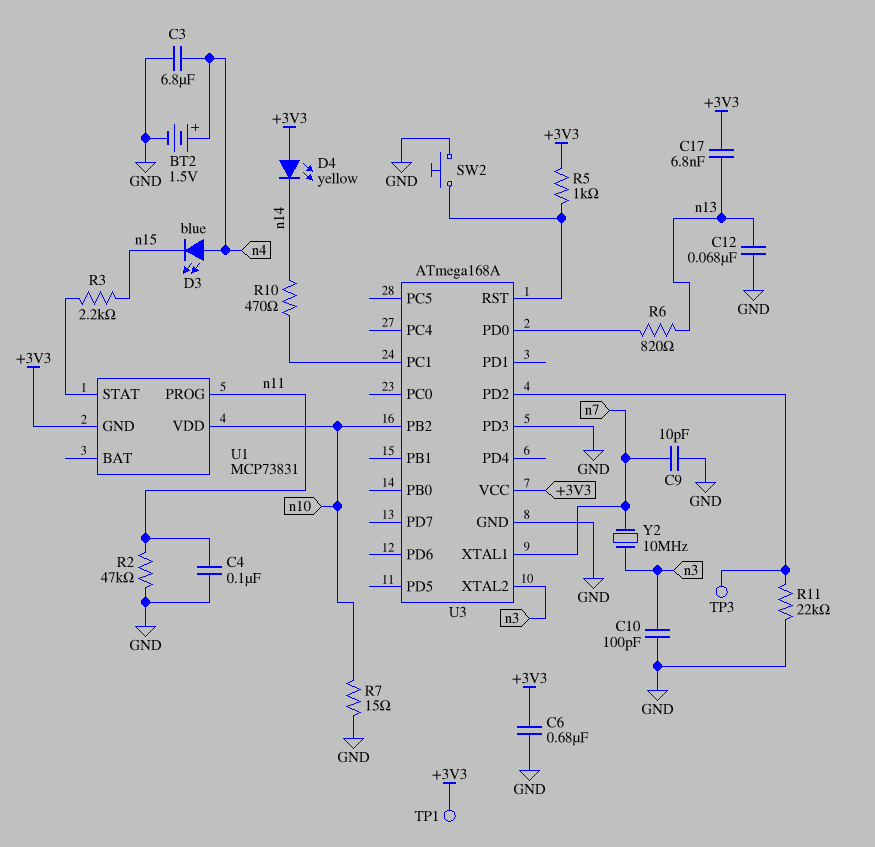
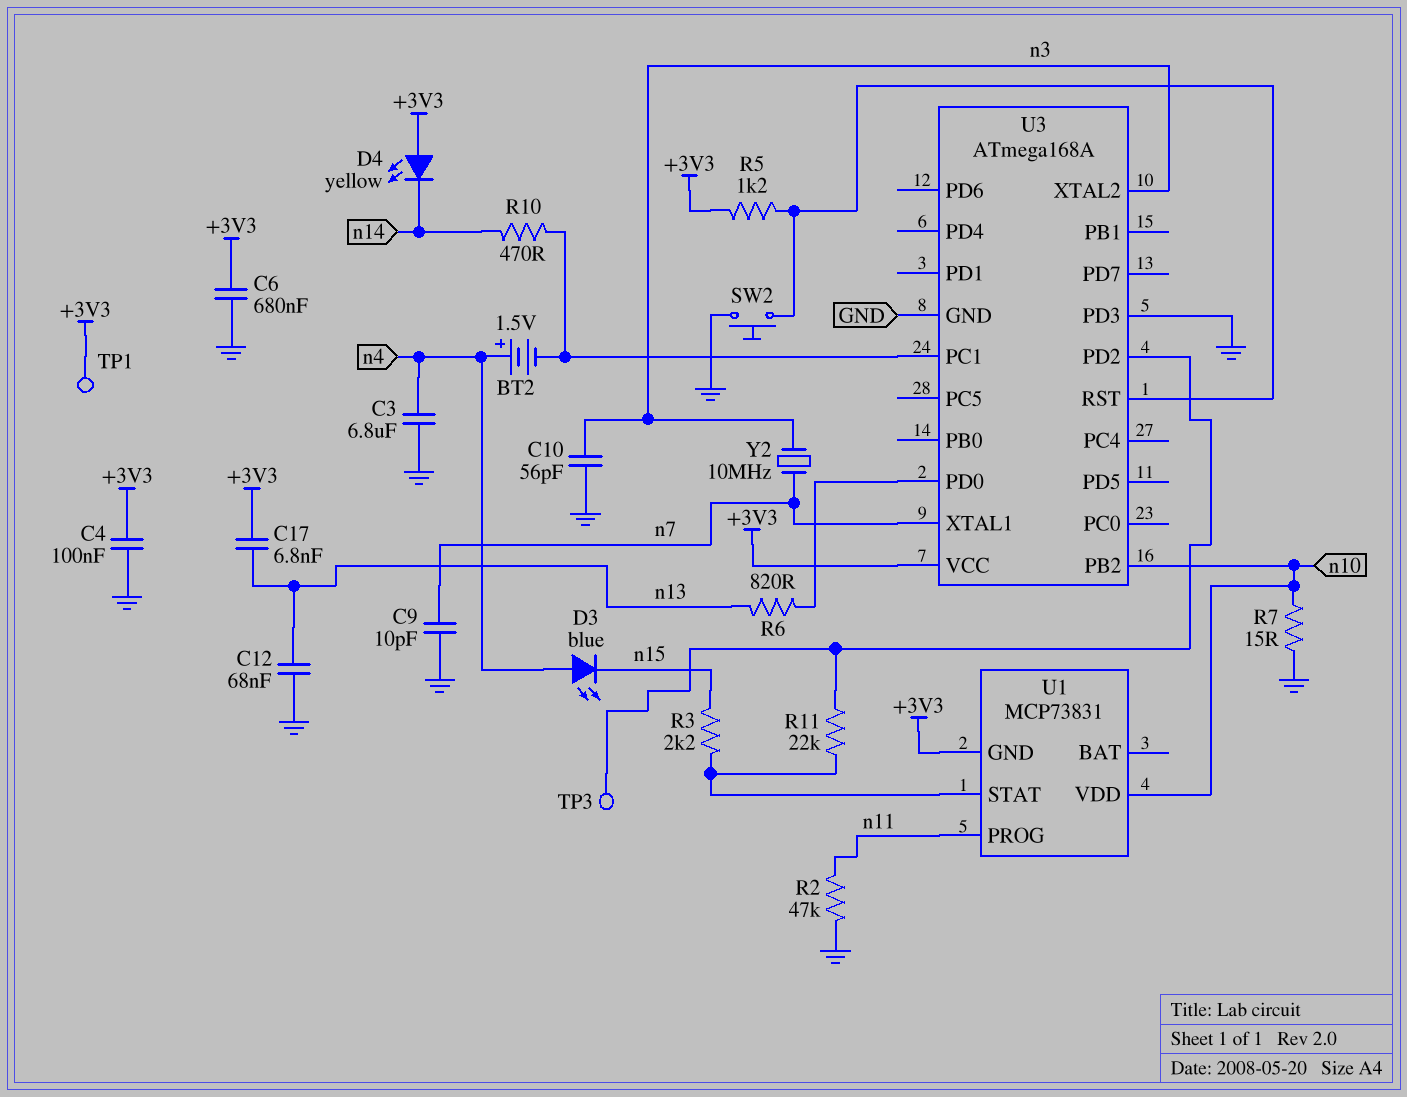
BT2: 1.5V (plus n4, minus GND) -> 1.5V (plus n4, minus U3/PC1)
C4: 100nF (GND, n11) -> 100nF (+3V3, GND)
C10: 100pF (GND, n3) -> 56pF (GND, n3)
R5: 1k (+3V3, U3/RST) -> 1.2k (+3V3, U3/RST)
R11: 22k (GND, U3/PD2) -> 22k (U1/STAT, U3/PD2)

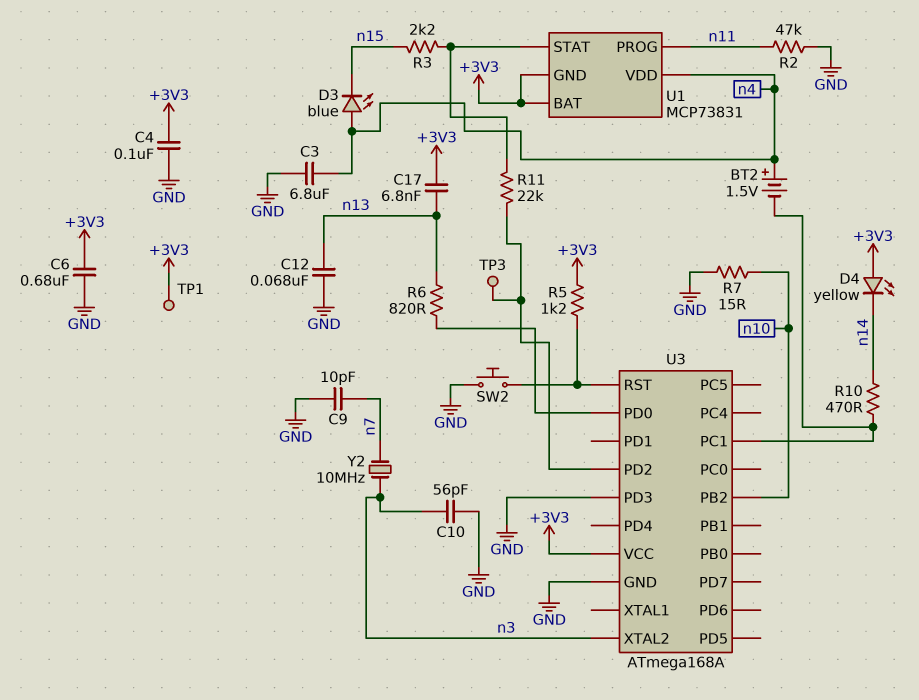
U1 pin BAT: none -> +3V3
U1 pin VDD: n10 -> n4
U3 pin XTAL1: n7 -> none

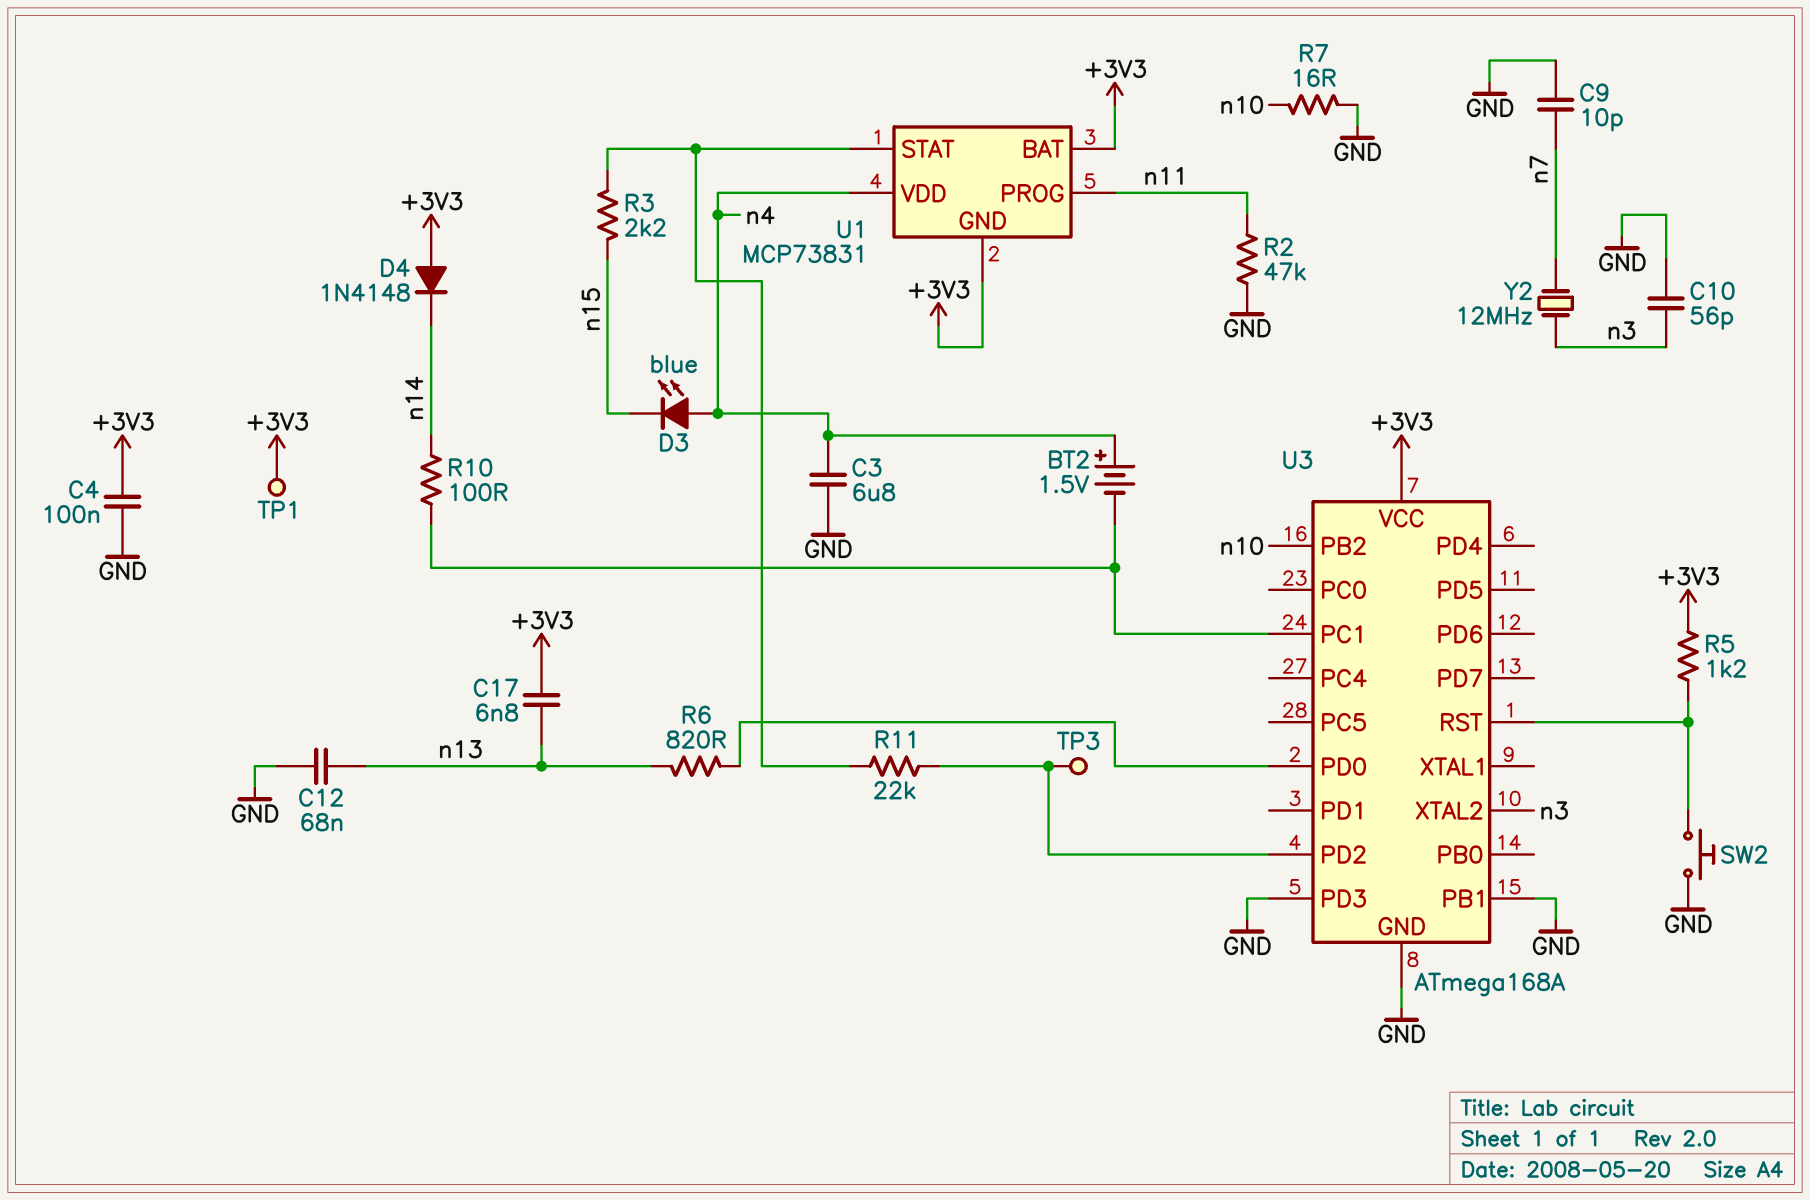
C6: 680nF (+3V3, GND) -> none
D4: LED yellow (A +3V3, K n14) -> diode 1N4148 (A +3V3, K n14)
R7: 15 (GND, n10) -> 16 (GND, n10)
R10: 470 (U3/PC1, n14) -> 100 (U3/PC1, n14)
U3 pin PB1: none -> GND
Y2: 10MHz (n3, n7) -> 12MHz (n3, n7)

